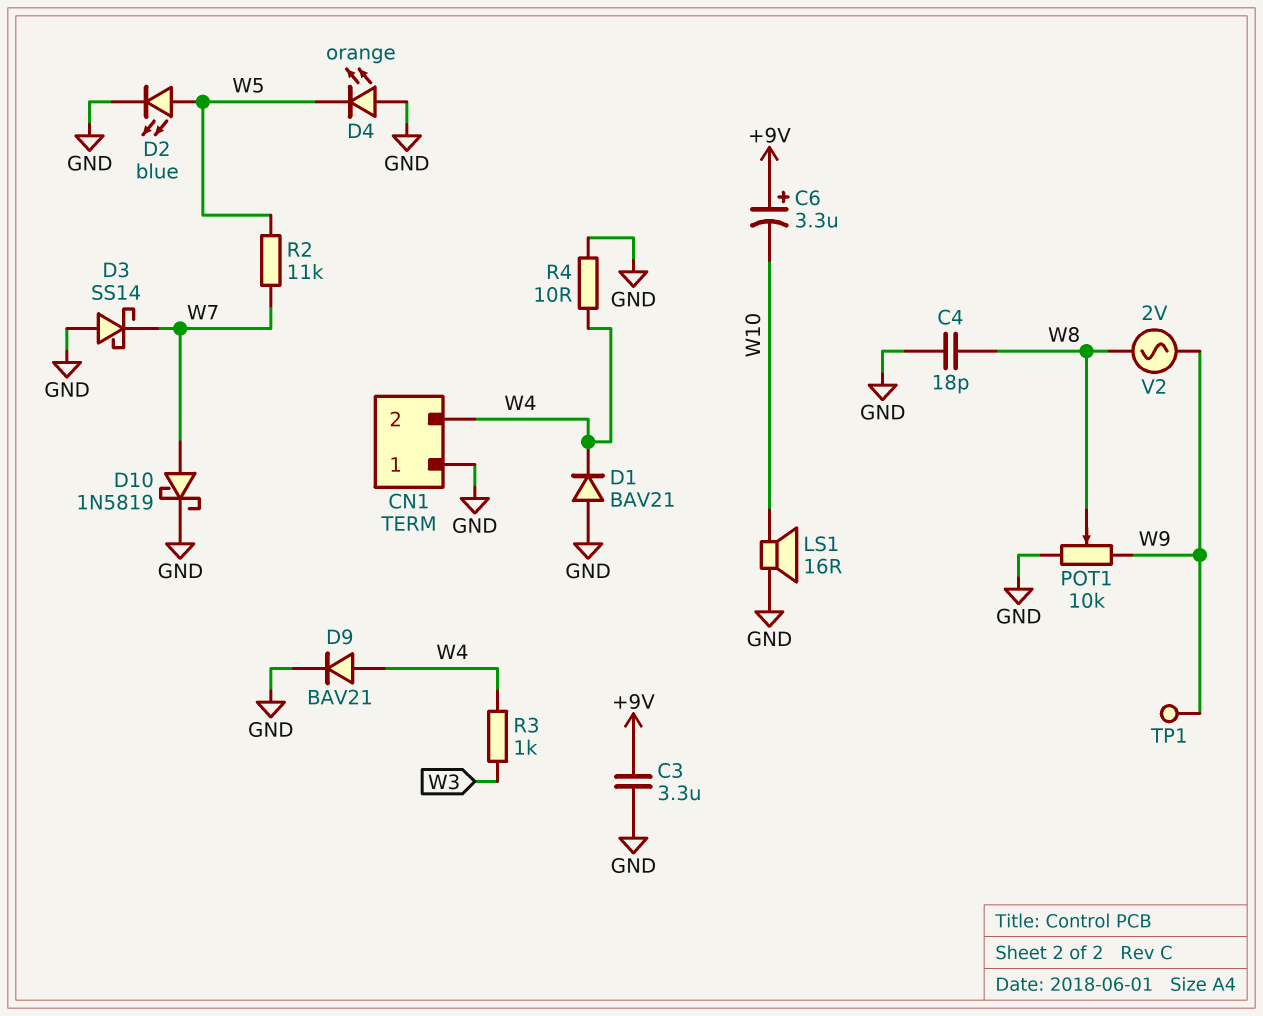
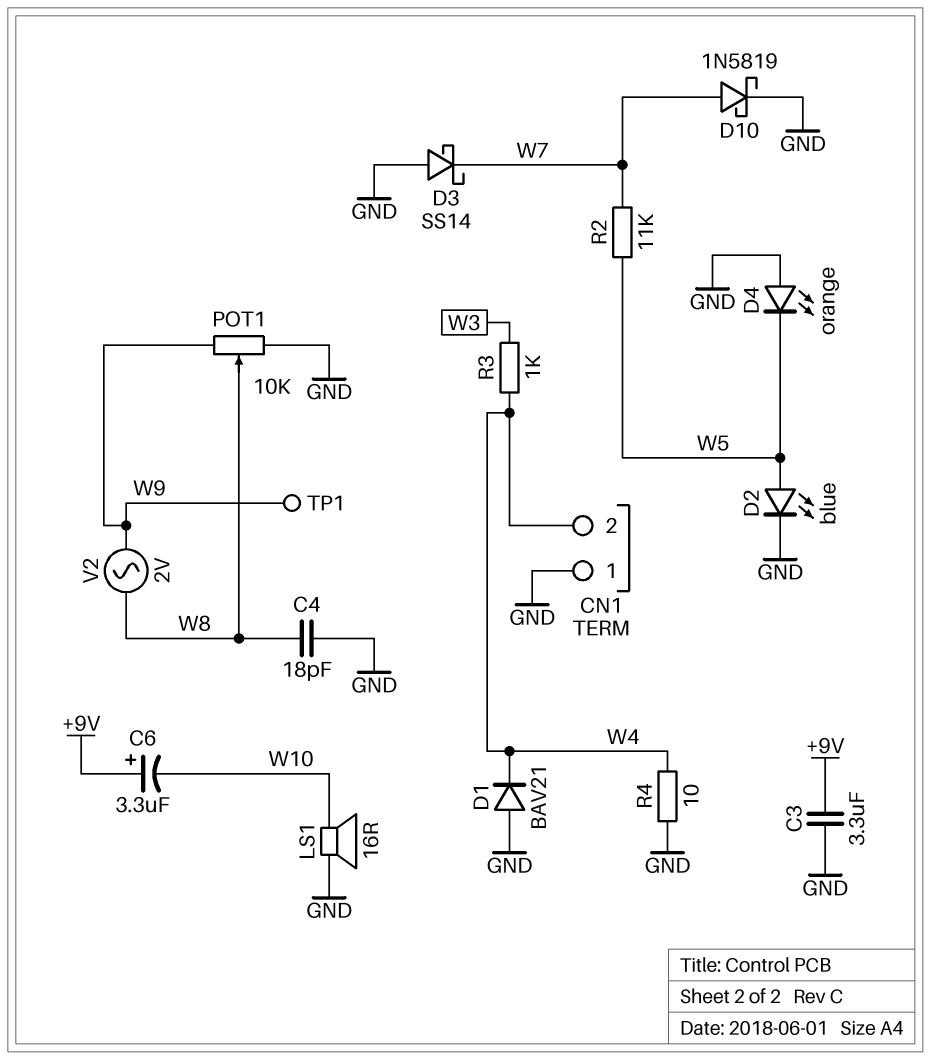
D9: diode BAV21 (A W4, K GND) -> none

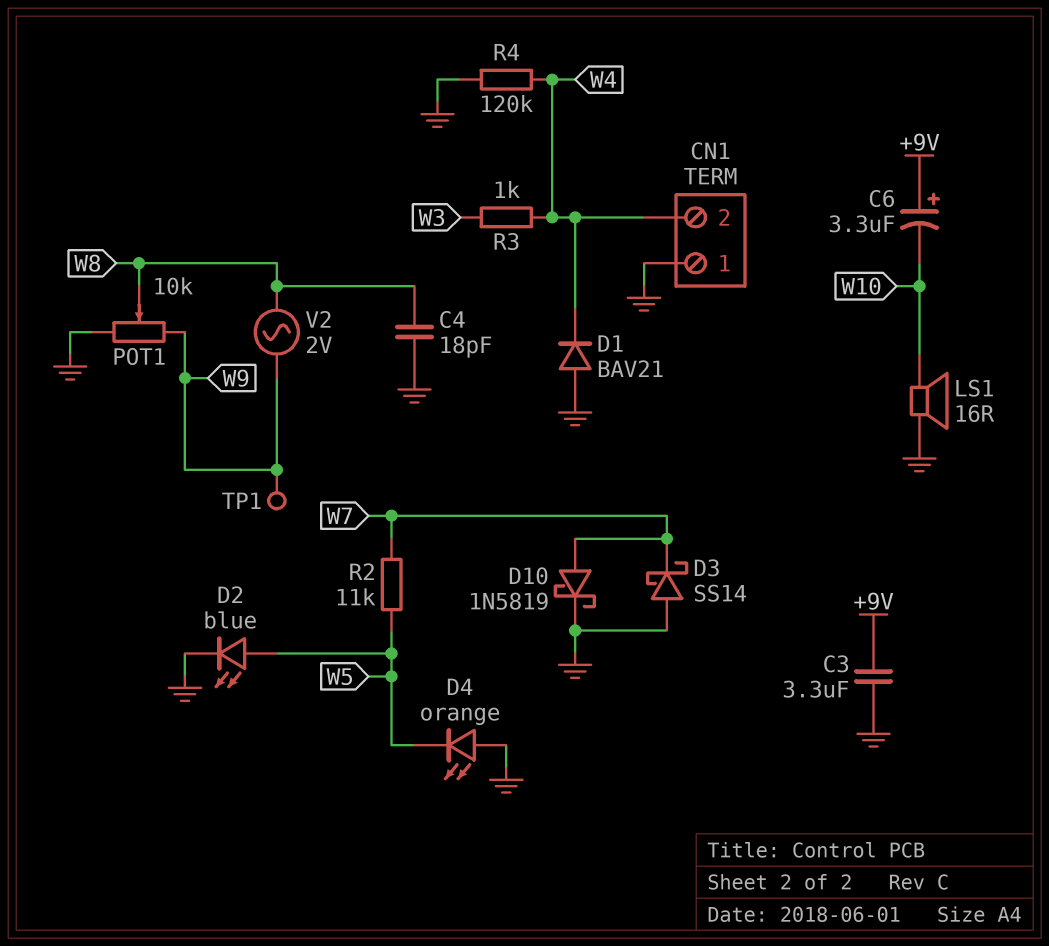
R4: 10 (GND, W4) -> 120k (GND, W4)

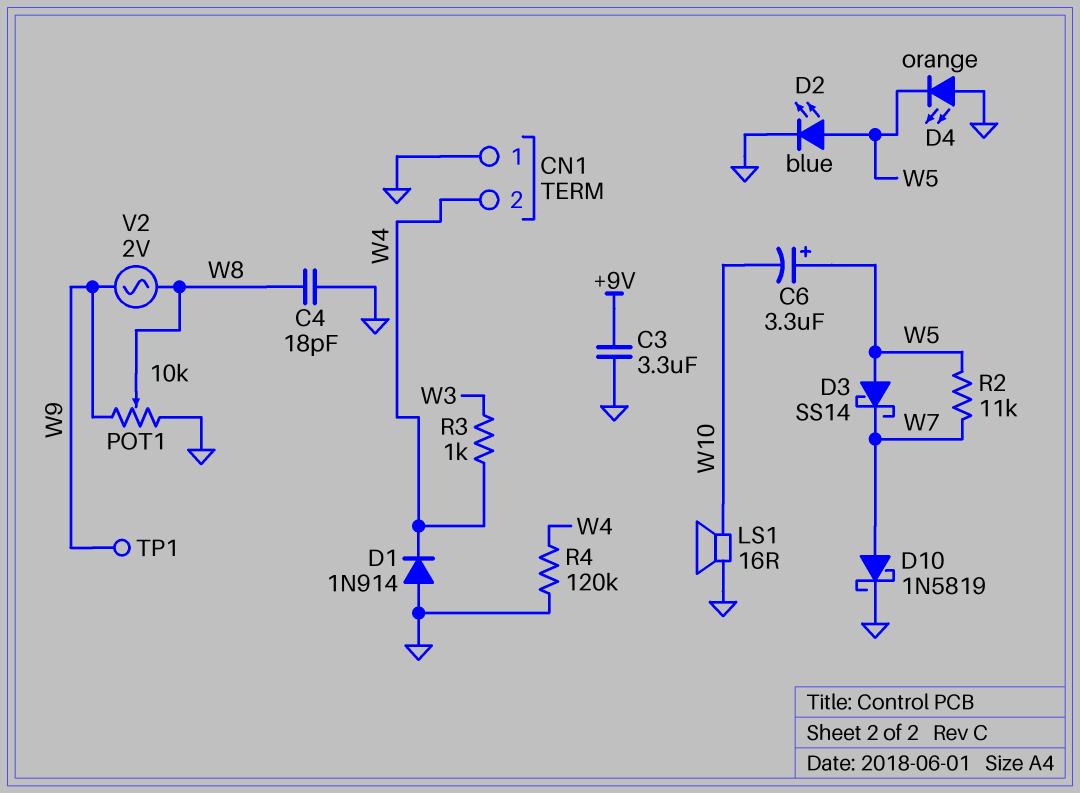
C6: 3.3uF (plus +9V, minus W10) -> 3.3uF (plus W5, minus W10)
D1: diode BAV21 (A GND, K W4) -> diode 1N914 (A GND, K W4)
D3: schottky SS14 (A GND, K W7) -> schottky SS14 (A W5, K W7)

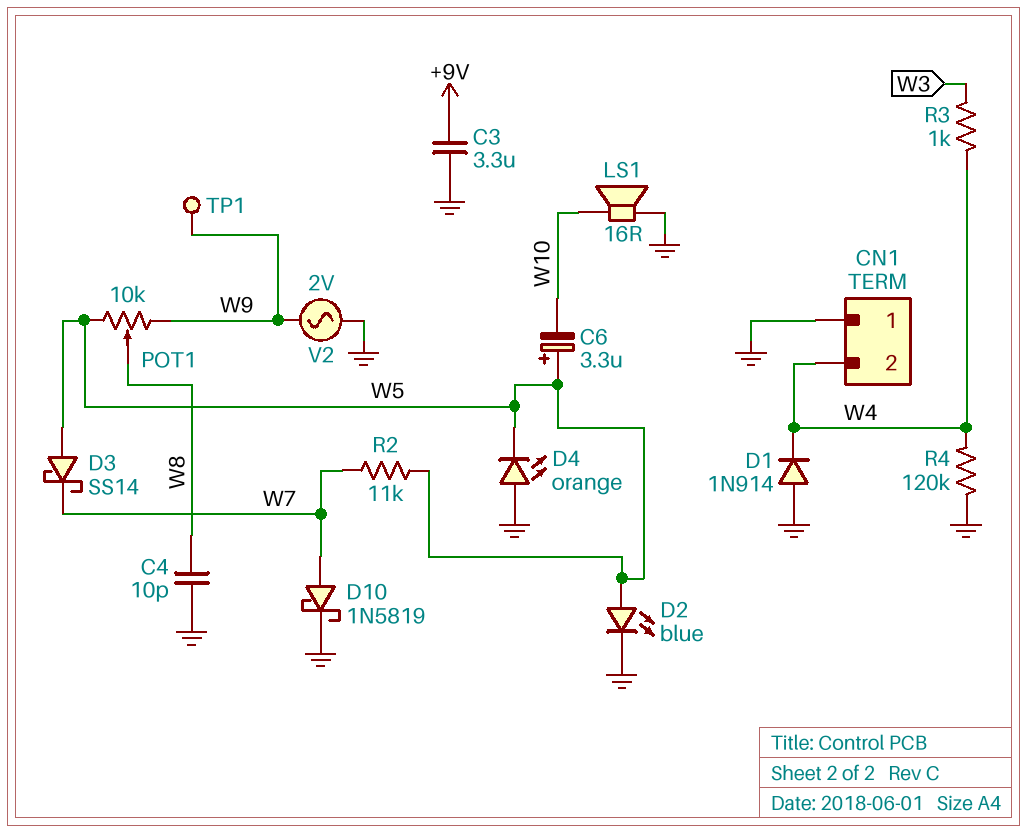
C4: 18pF (GND, W8) -> 10pF (GND, W8)
POT1: 10k (GND, W9, wiper W8) -> 10k (W5, W9, wiper W8)
V2: AC 2V (W8, W9) -> AC 2V (GND, W9)

